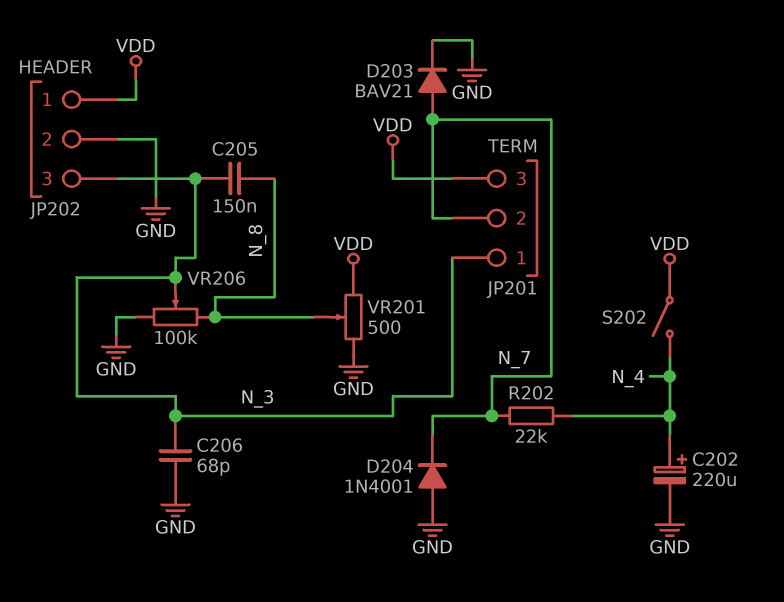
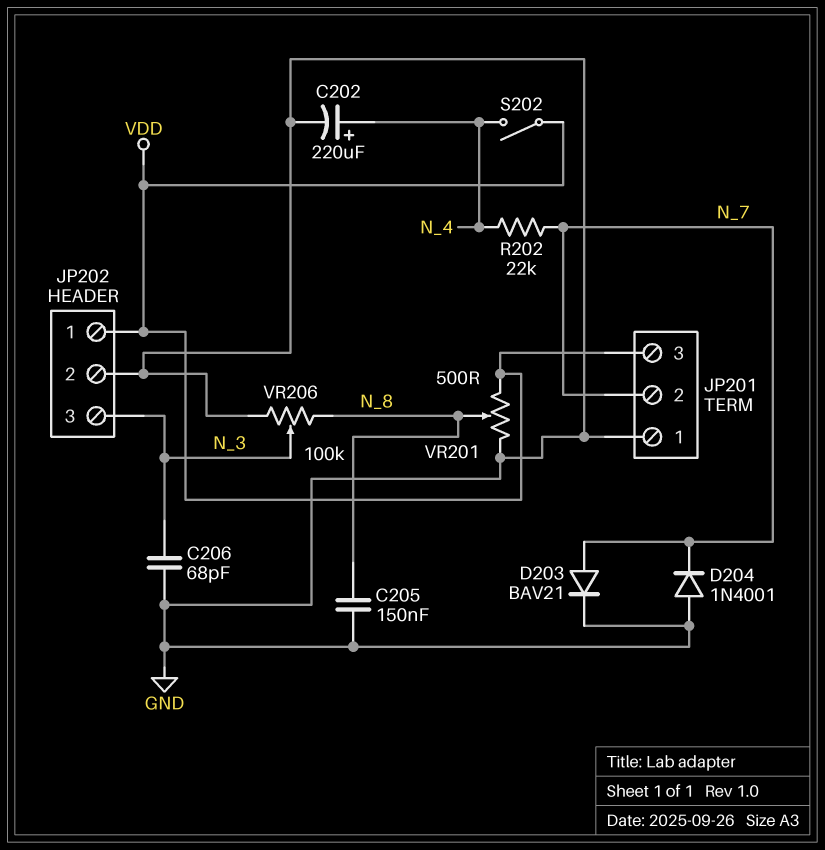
C205: 150nF (N_3, N_8) -> 150nF (GND, N_8)
JP201 pin 1: N_3 -> GND

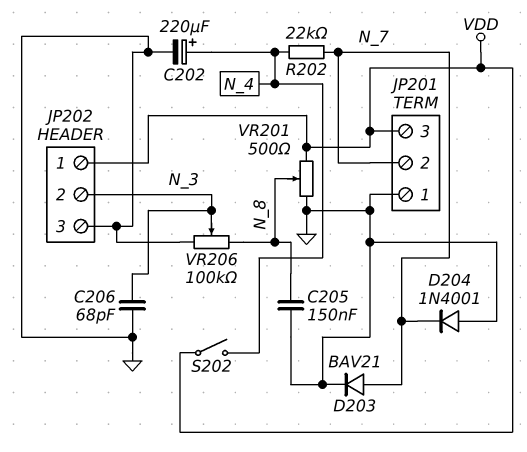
JP202 pin 2: GND -> N_3
JP202 pin 3: N_3 -> GND

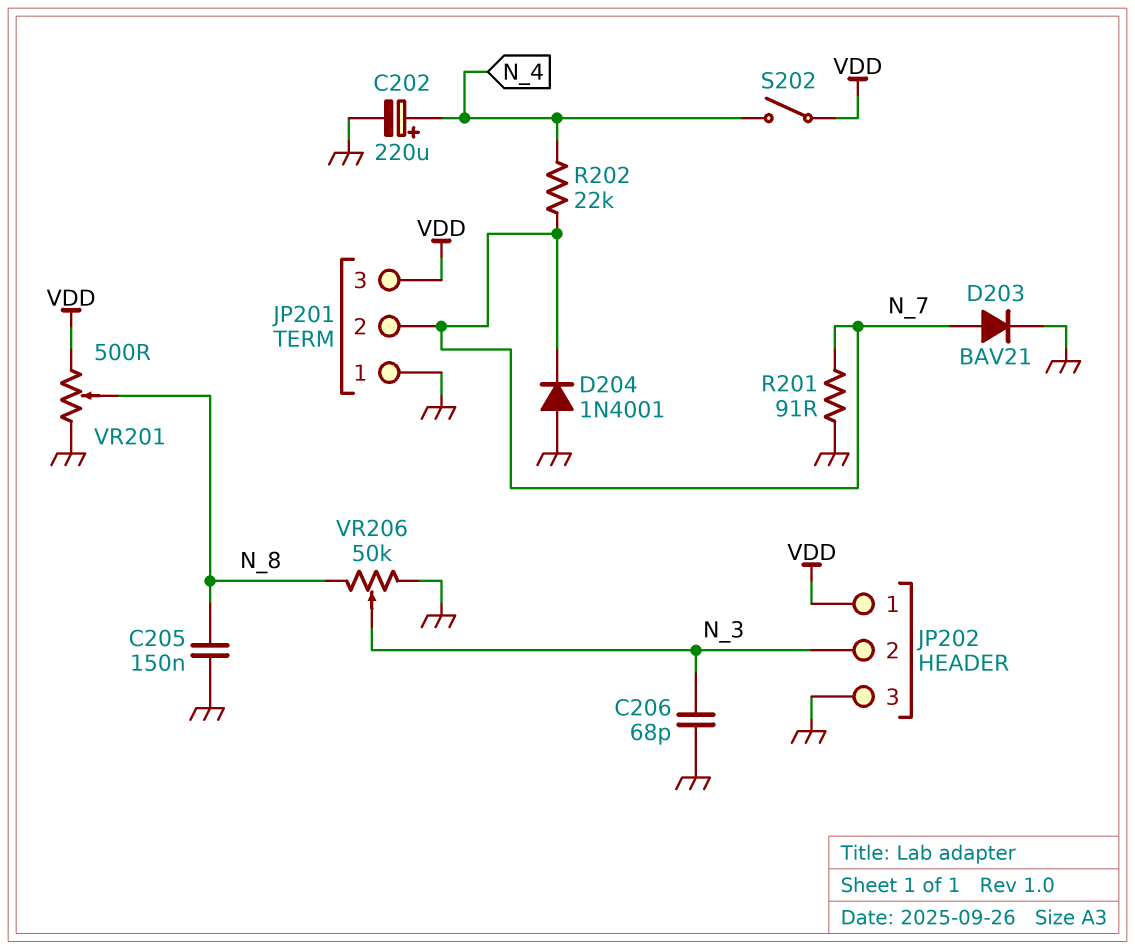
R201: none -> 91 (GND, N_7)
VR206: 100k (GND, N_8, wiper N_3) -> 50k (GND, N_8, wiper N_3)

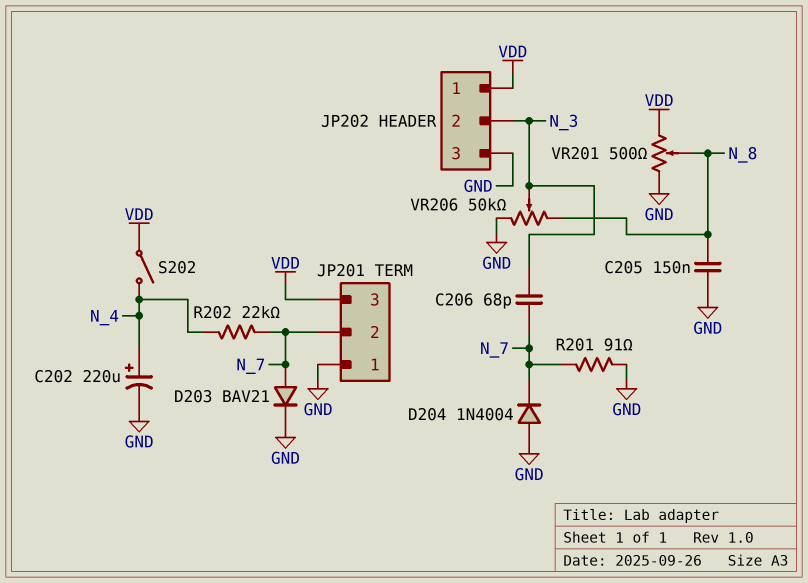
C206: 68pF (GND, N_3) -> 68pF (N_3, N_7)
D204: diode 1N4001 (A GND, K N_7) -> diode 1N4004 (A GND, K N_7)

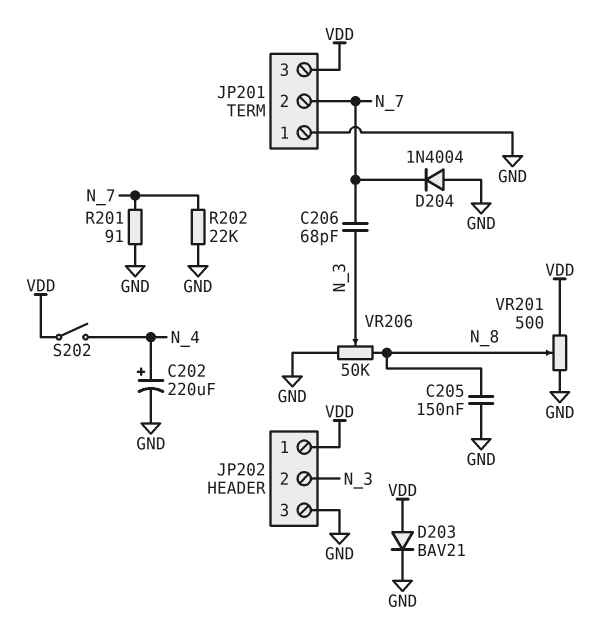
D203: diode BAV21 (A N_7, K GND) -> diode BAV21 (A VDD, K GND)
R202: 22k (N_4, N_7) -> 22k (GND, N_7)

